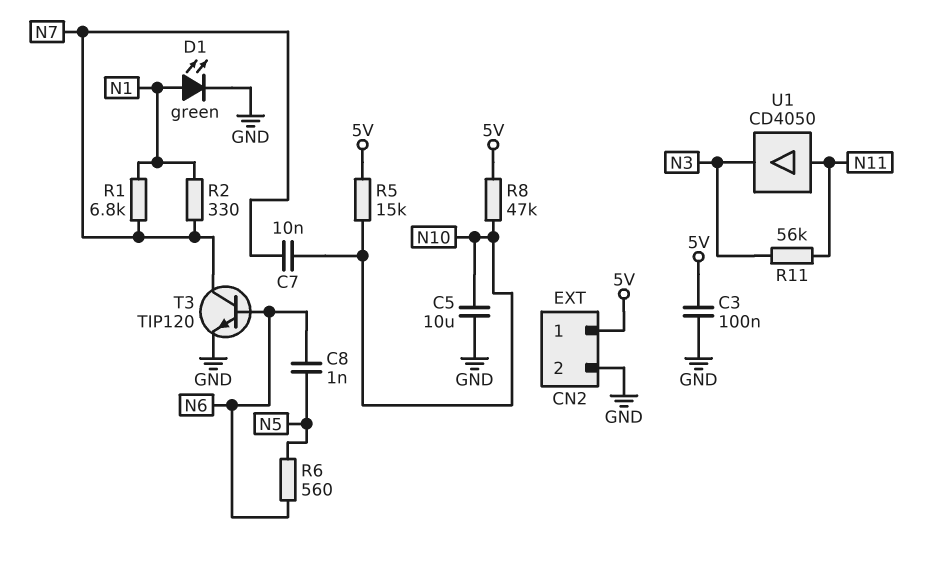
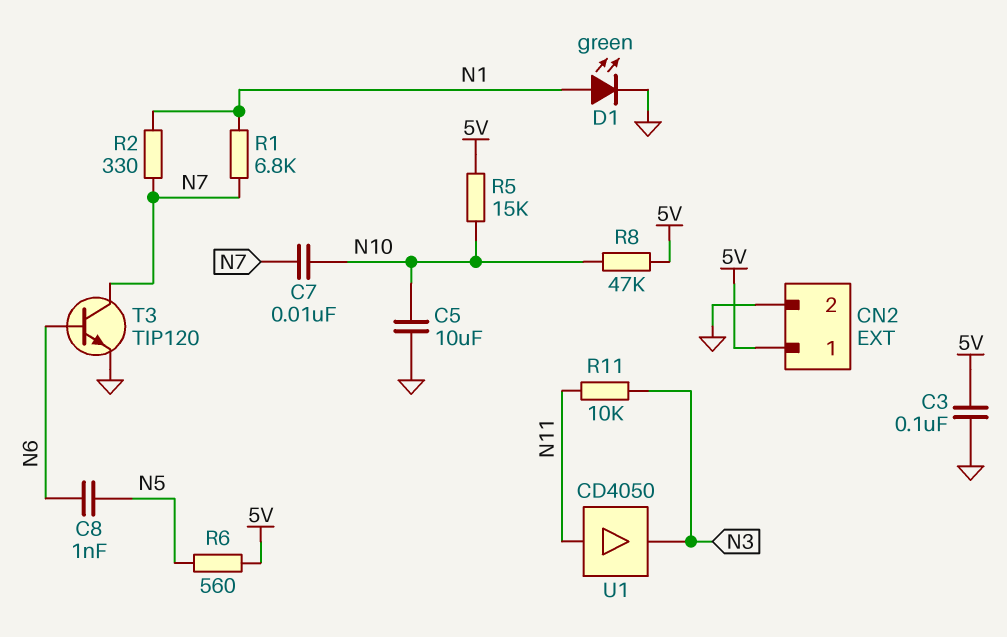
R6: 560 (N5, N6) -> 560 (5V, N5)
R11: 56k (N3, N11) -> 10k (N3, N11)

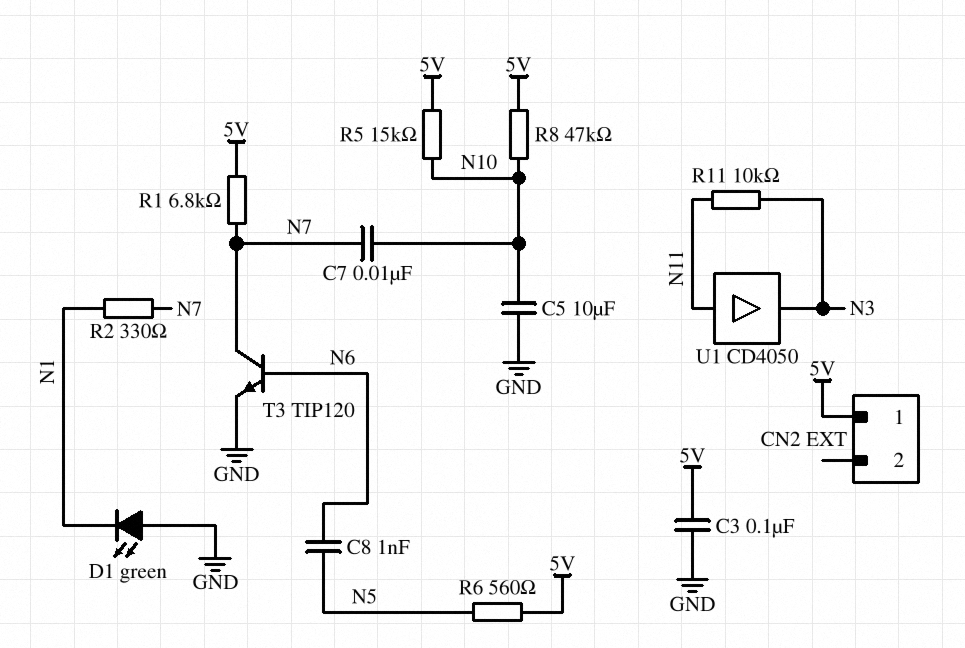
CN2 pin 2: GND -> none
D1: LED green (A N1, K GND) -> LED green (A GND, K N1)
R1: 6.8k (N1, N7) -> 6.8k (5V, N7)

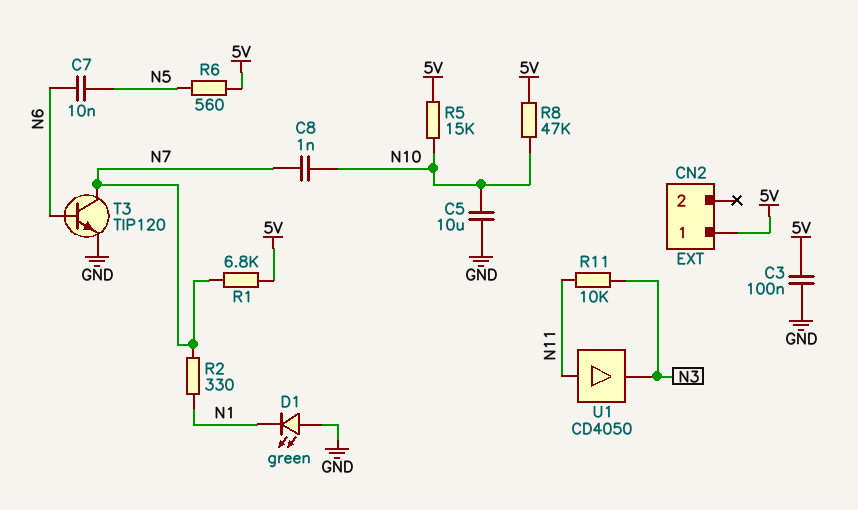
C7: 10nF (N7, N10) -> 10nF (N5, N6)
C8: 1nF (N5, N6) -> 1nF (N7, N10)

